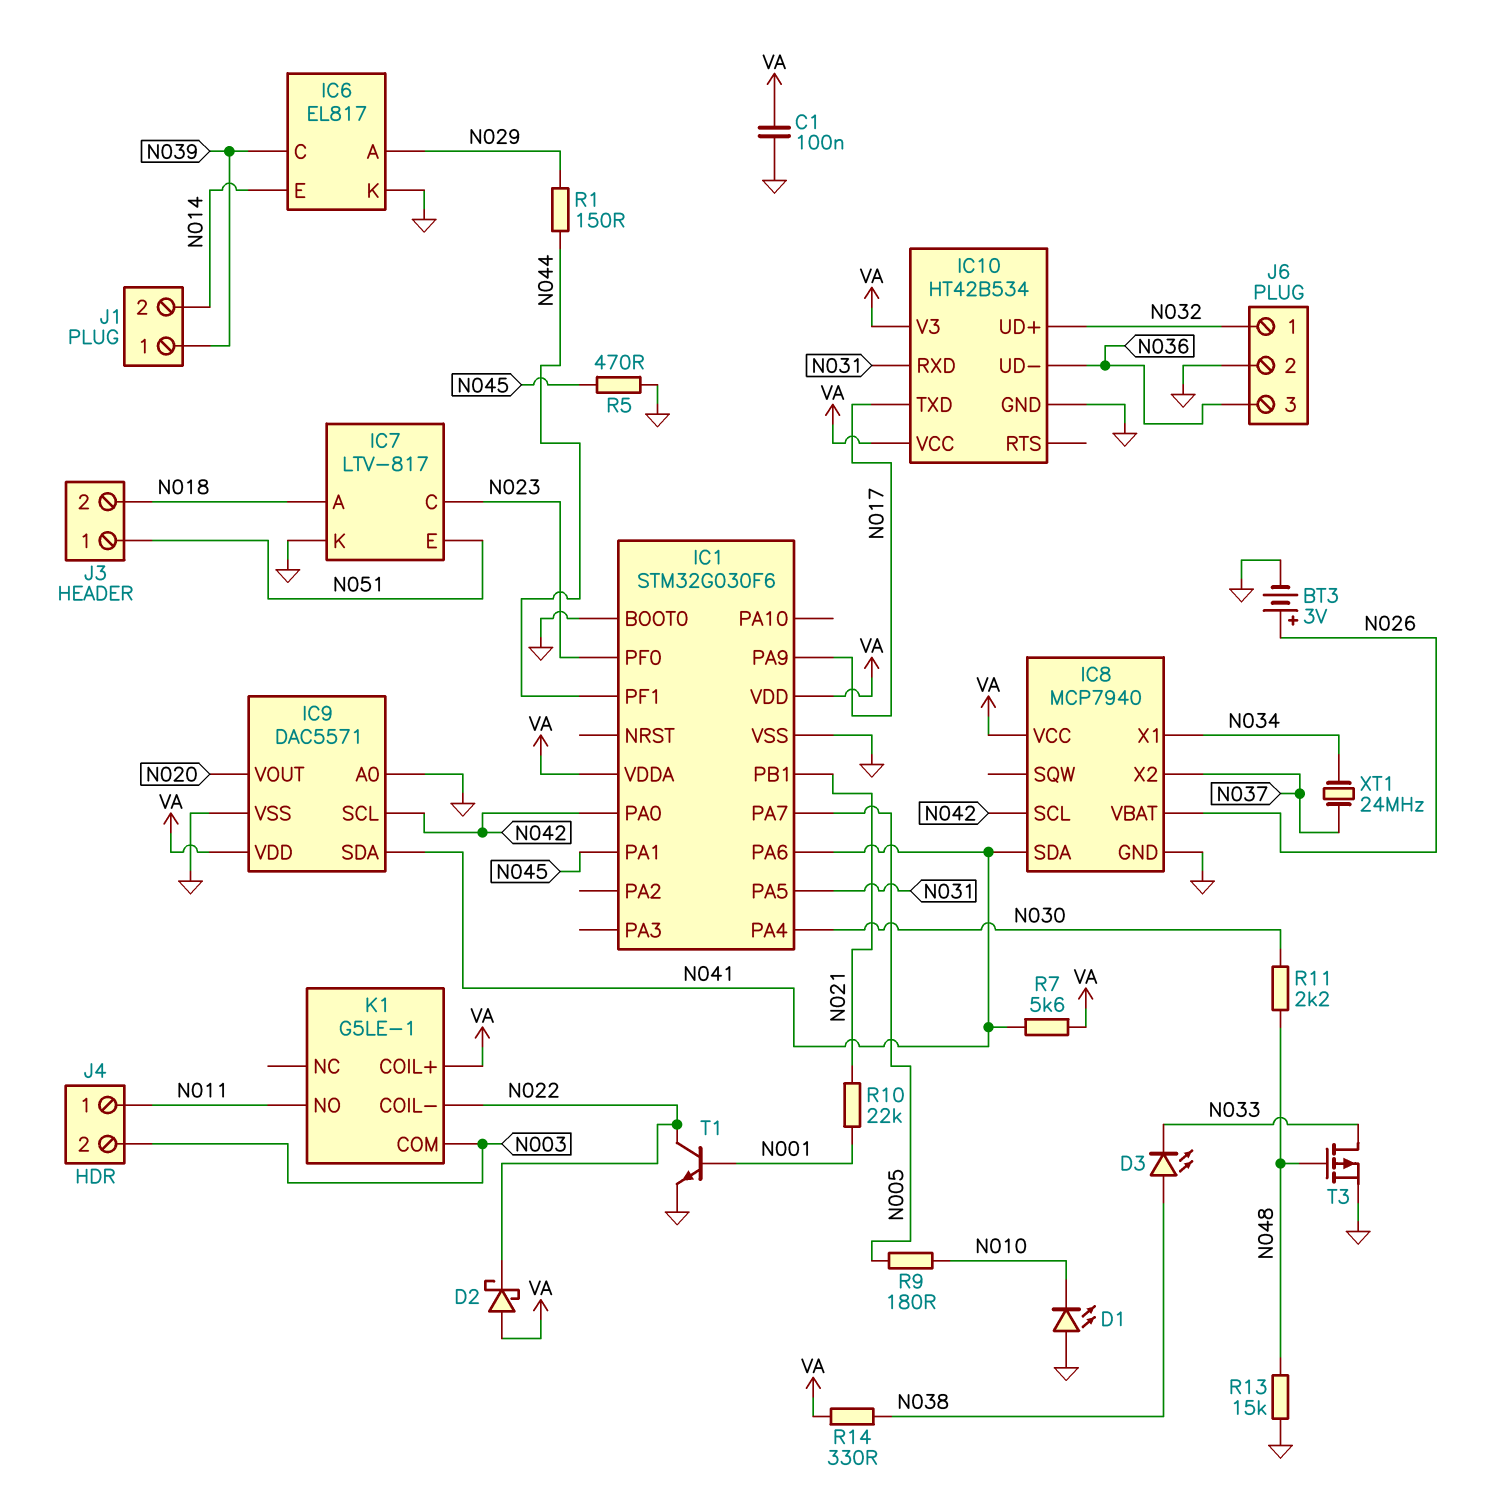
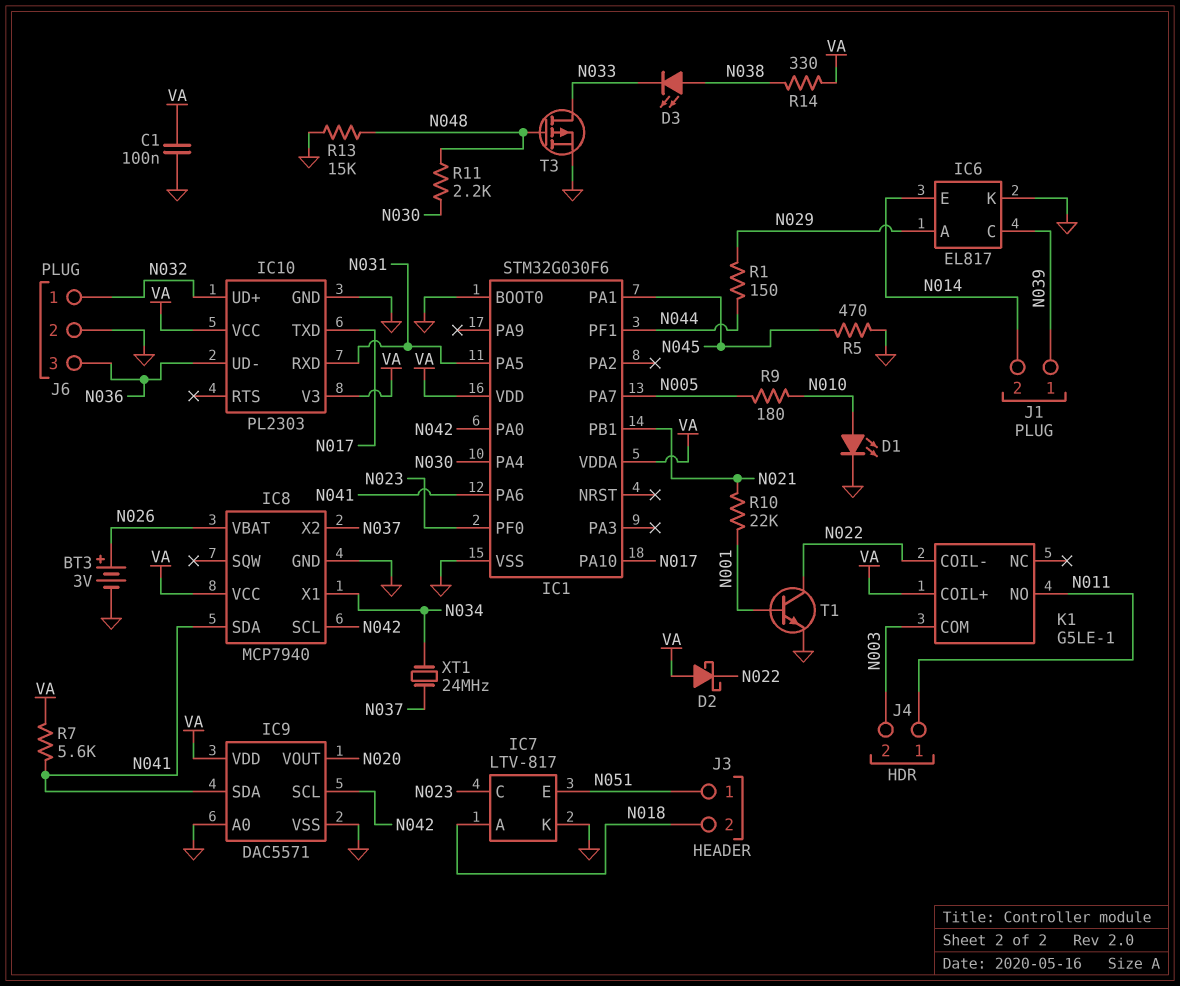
D1: LED (A GND, K N010) -> LED (A N010, K GND)
IC1 pin PA9: N017 -> none
IC1 pin PA10: none -> N017
IC10: HT42B534 -> PL2303

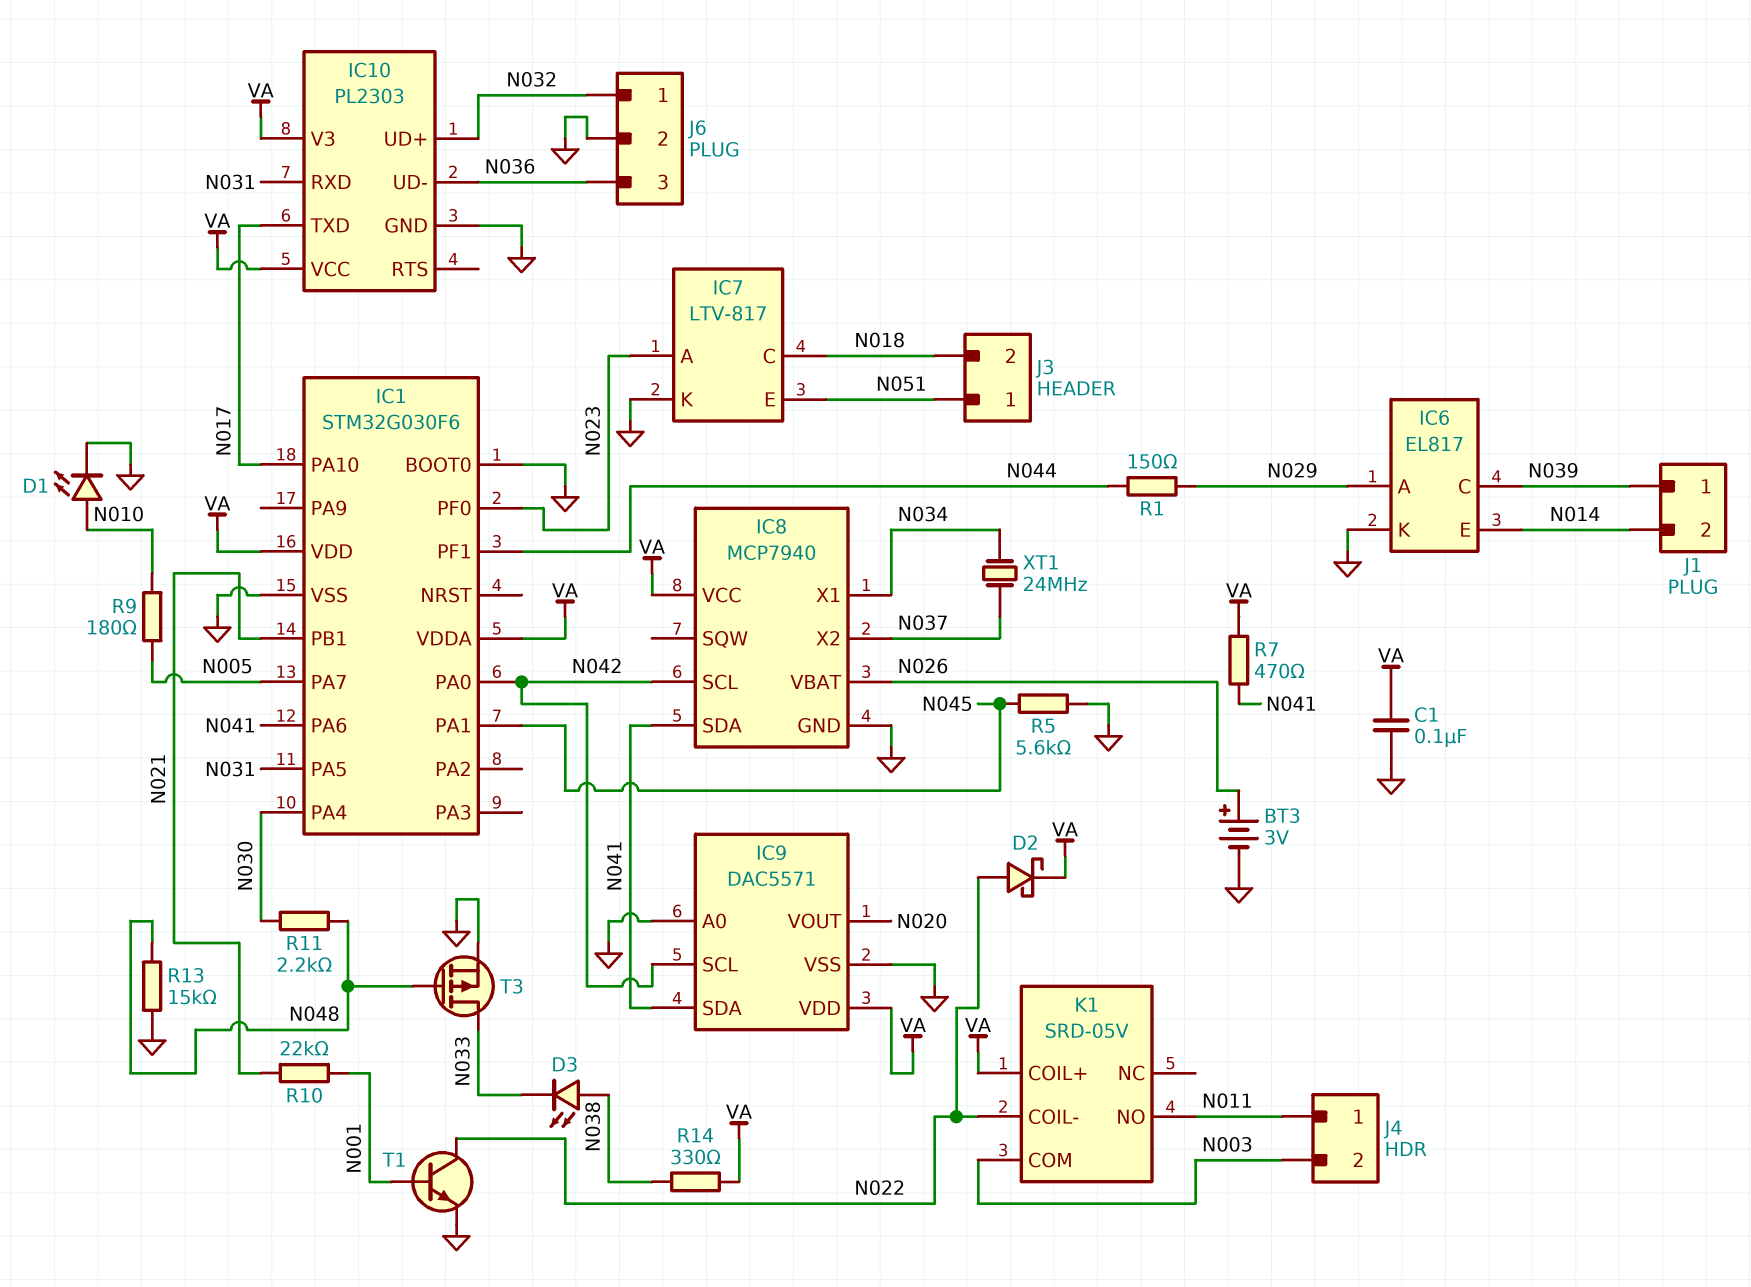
D2: schottky (A VA, K N022) -> schottky (A N022, K VA)
IC7 pin A: N018 -> N023
IC7 pin C: N023 -> N018
K1: G5LE-1 -> SRD-05V
R5: 470 (GND, N045) -> 5.6k (GND, N045)
R7: 5.6k (N041, VA) -> 470 (N041, VA)

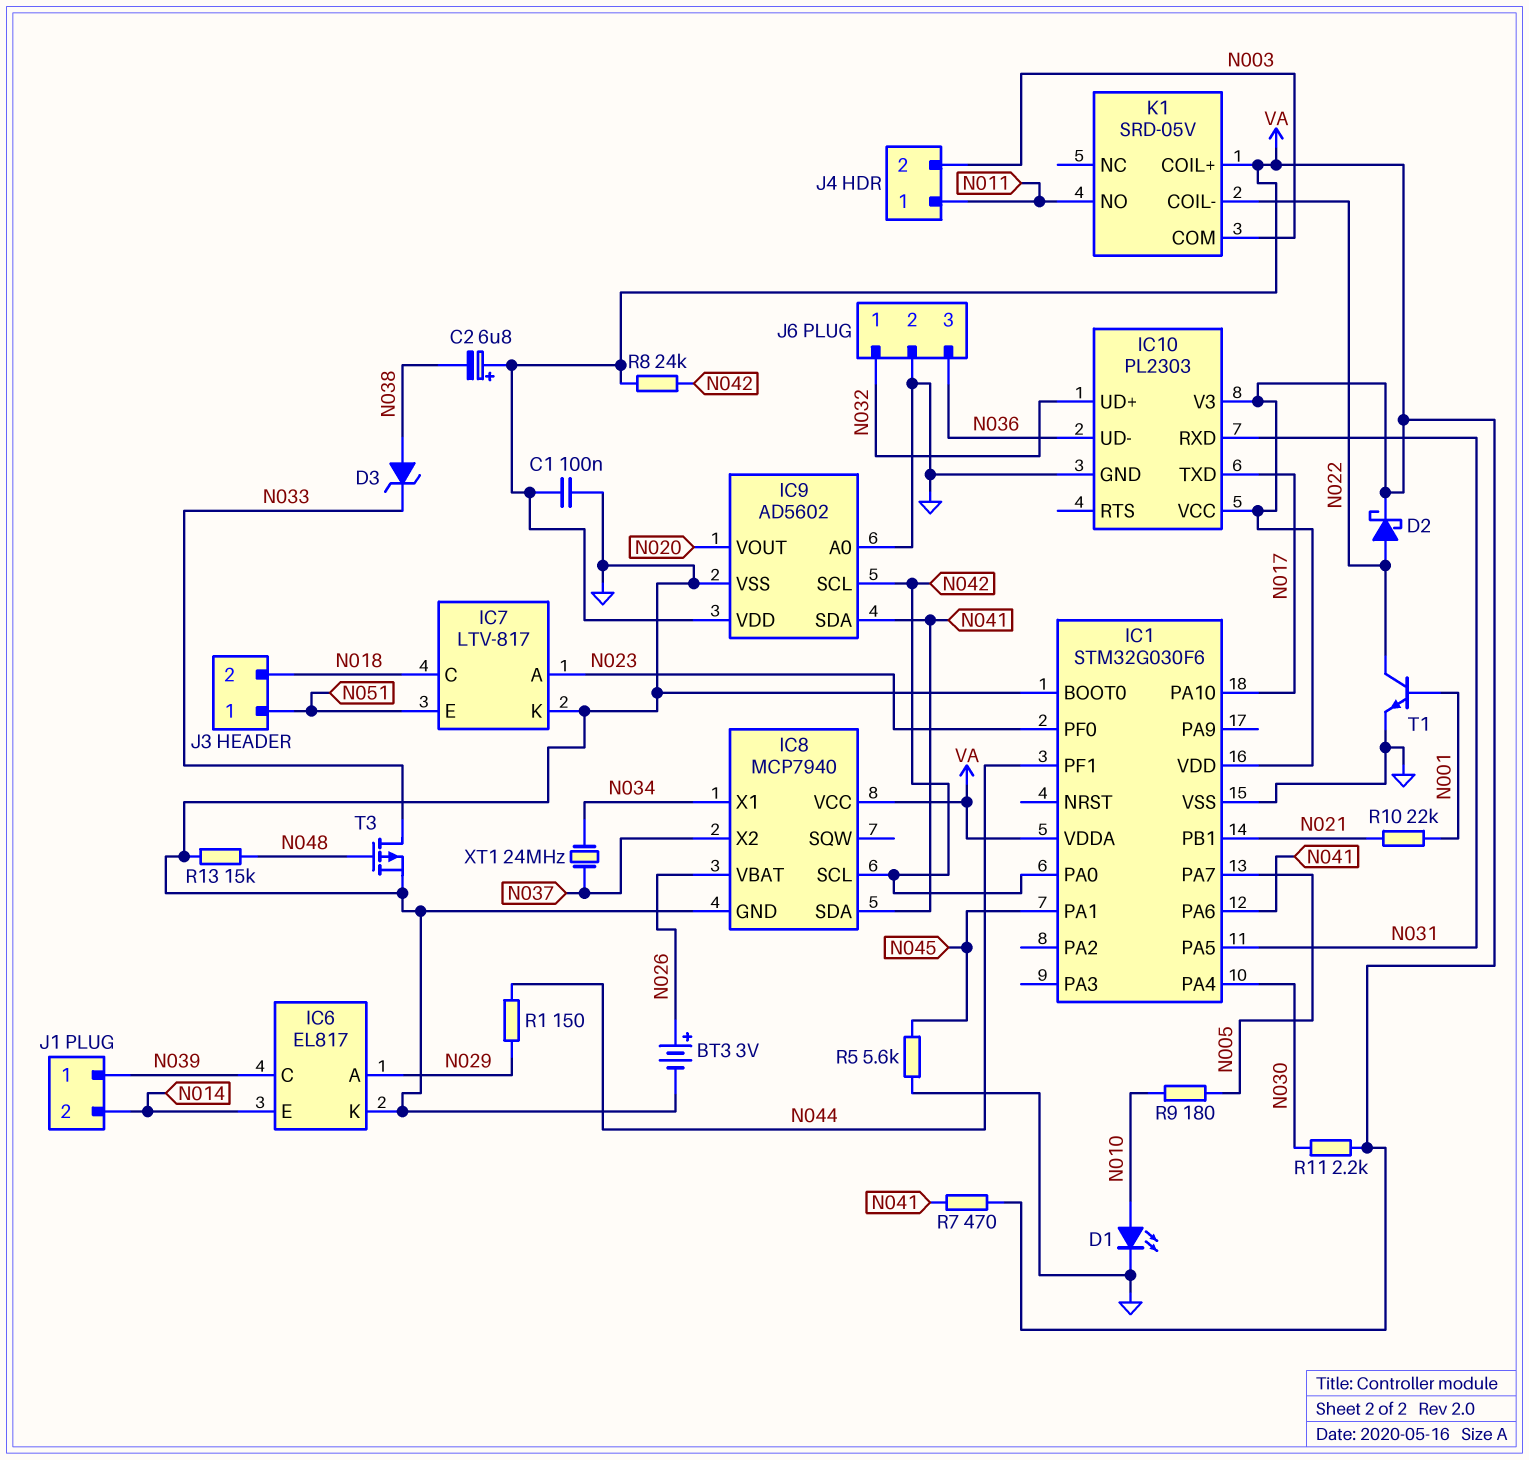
C2: none -> 6.8uF (plus VA, minus N038)
D3: LED (A N038, K N033) -> zener (A N038, K N033)
IC9: DAC5571 -> AD5602
R8: none -> 24k (N042, VA)
R11: 2.2k (N030, N048) -> 2.2k (N030, VA)
R14: 330 (N038, VA) -> none

